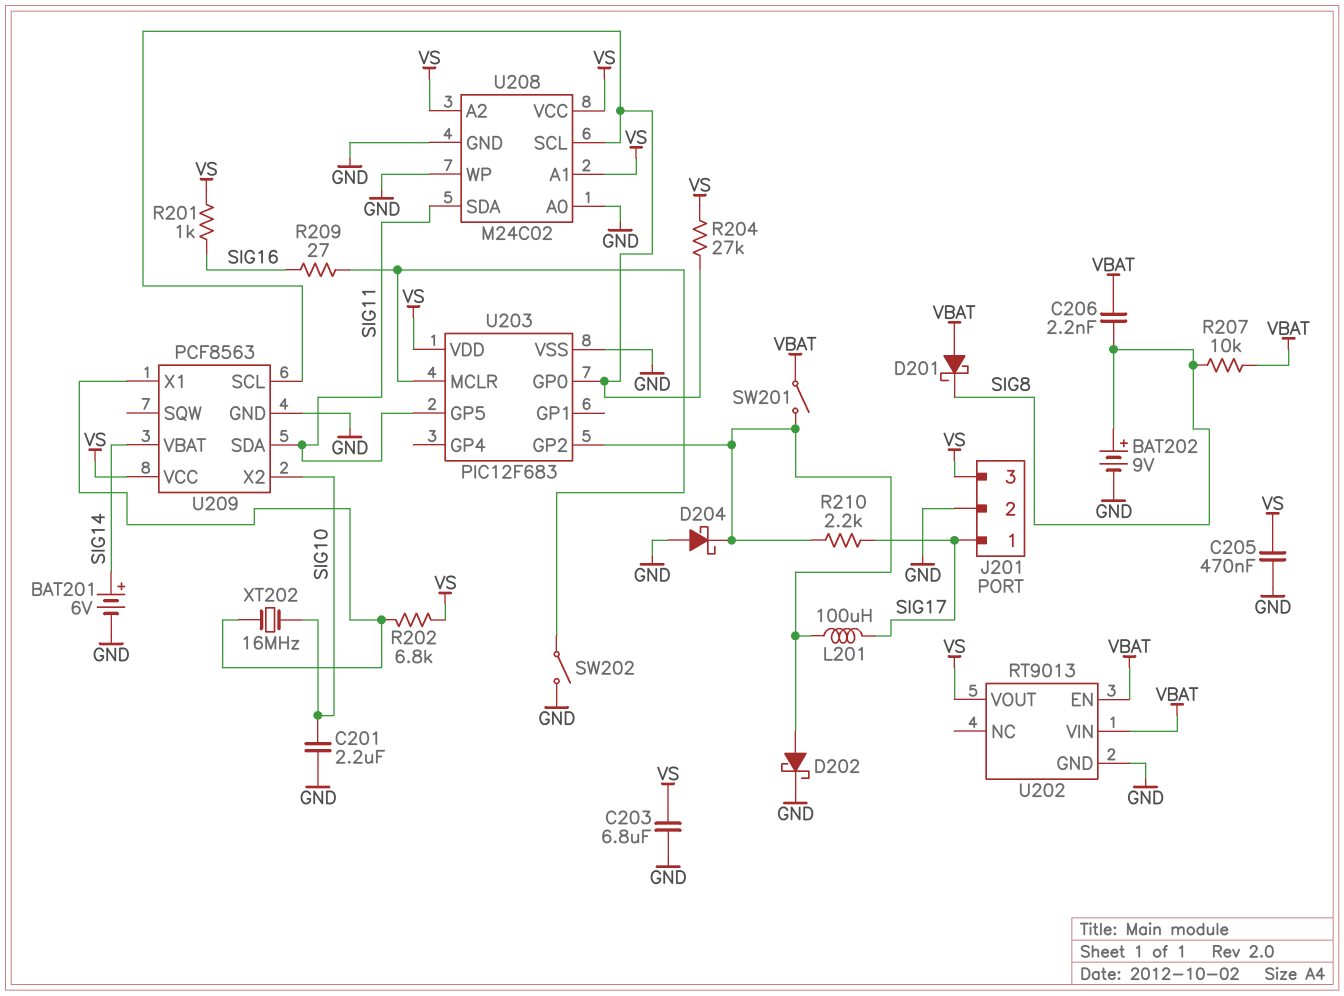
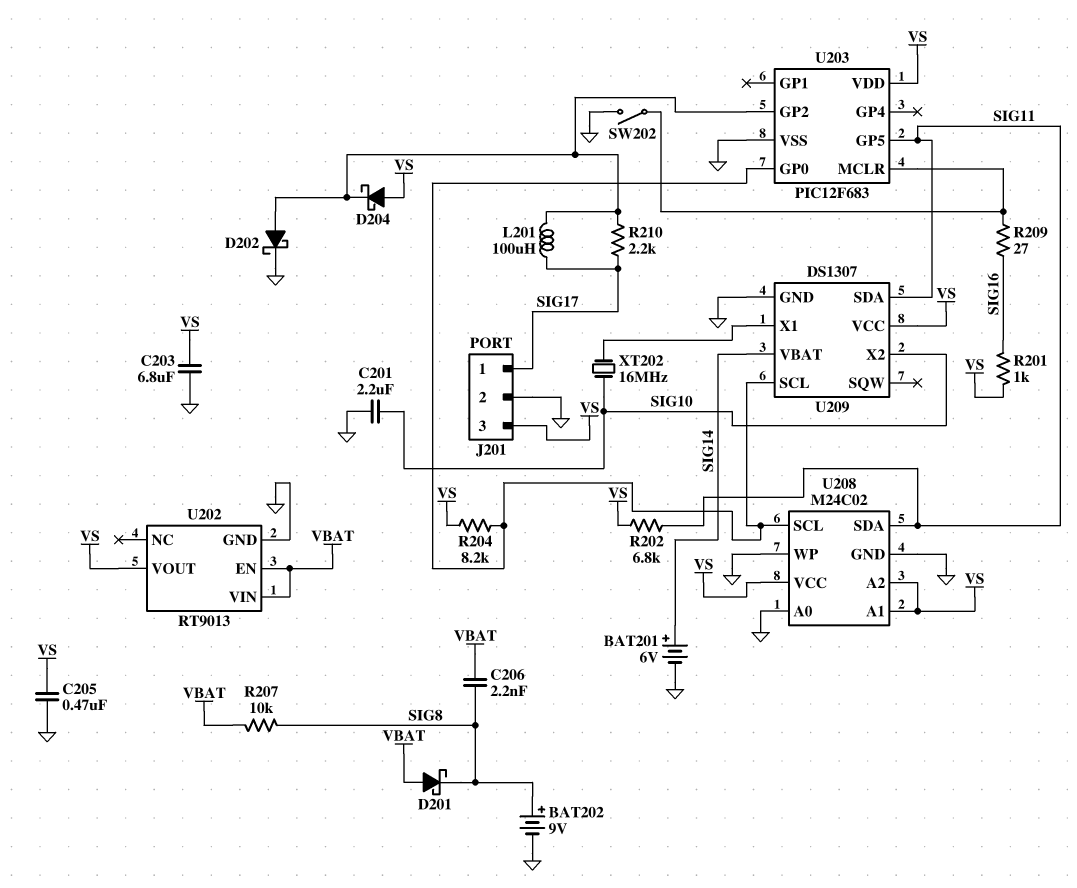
D204: schottky (A GND, K U203/GP2) -> schottky (A VS, K U203/GP2)
R202: 6.8k (U209/X1, VS) -> 6.8k (SIG11, VS)
R204: 27k (U203/GP0, VS) -> 8.2k (U203/GP0, VS)
SW201: switch (U203/GP2, VBAT) -> none
U209: PCF8563 -> DS1307

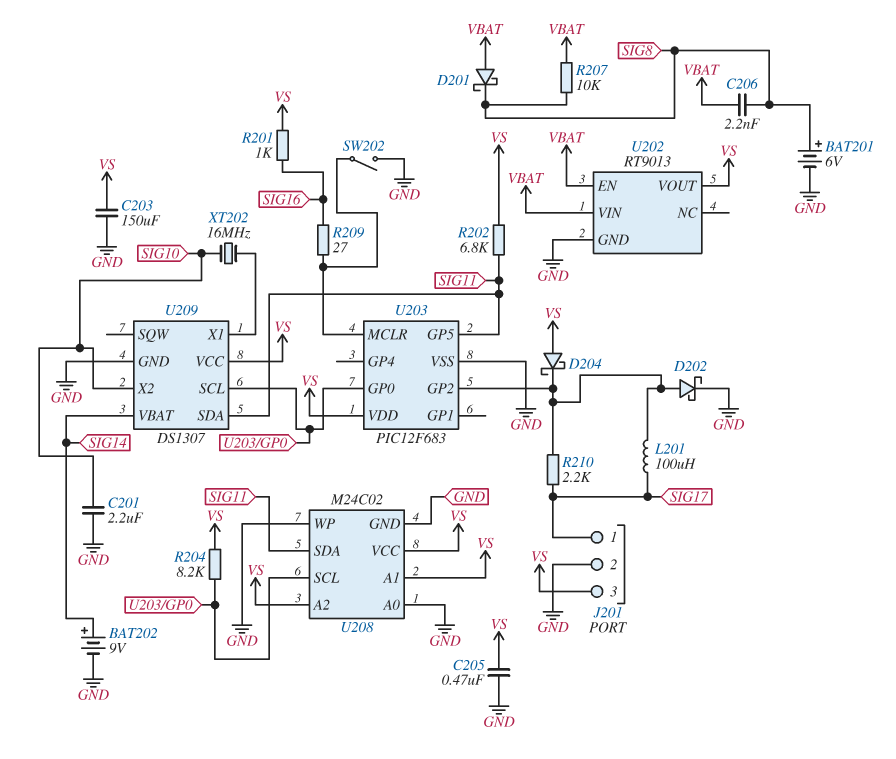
BAT201: 6V (plus SIG14, minus GND) -> 6V (plus SIG8, minus GND)
BAT202: 9V (plus SIG8, minus GND) -> 9V (plus SIG14, minus GND)
C203: 6.8uF (GND, VS) -> 150uF (GND, VS)

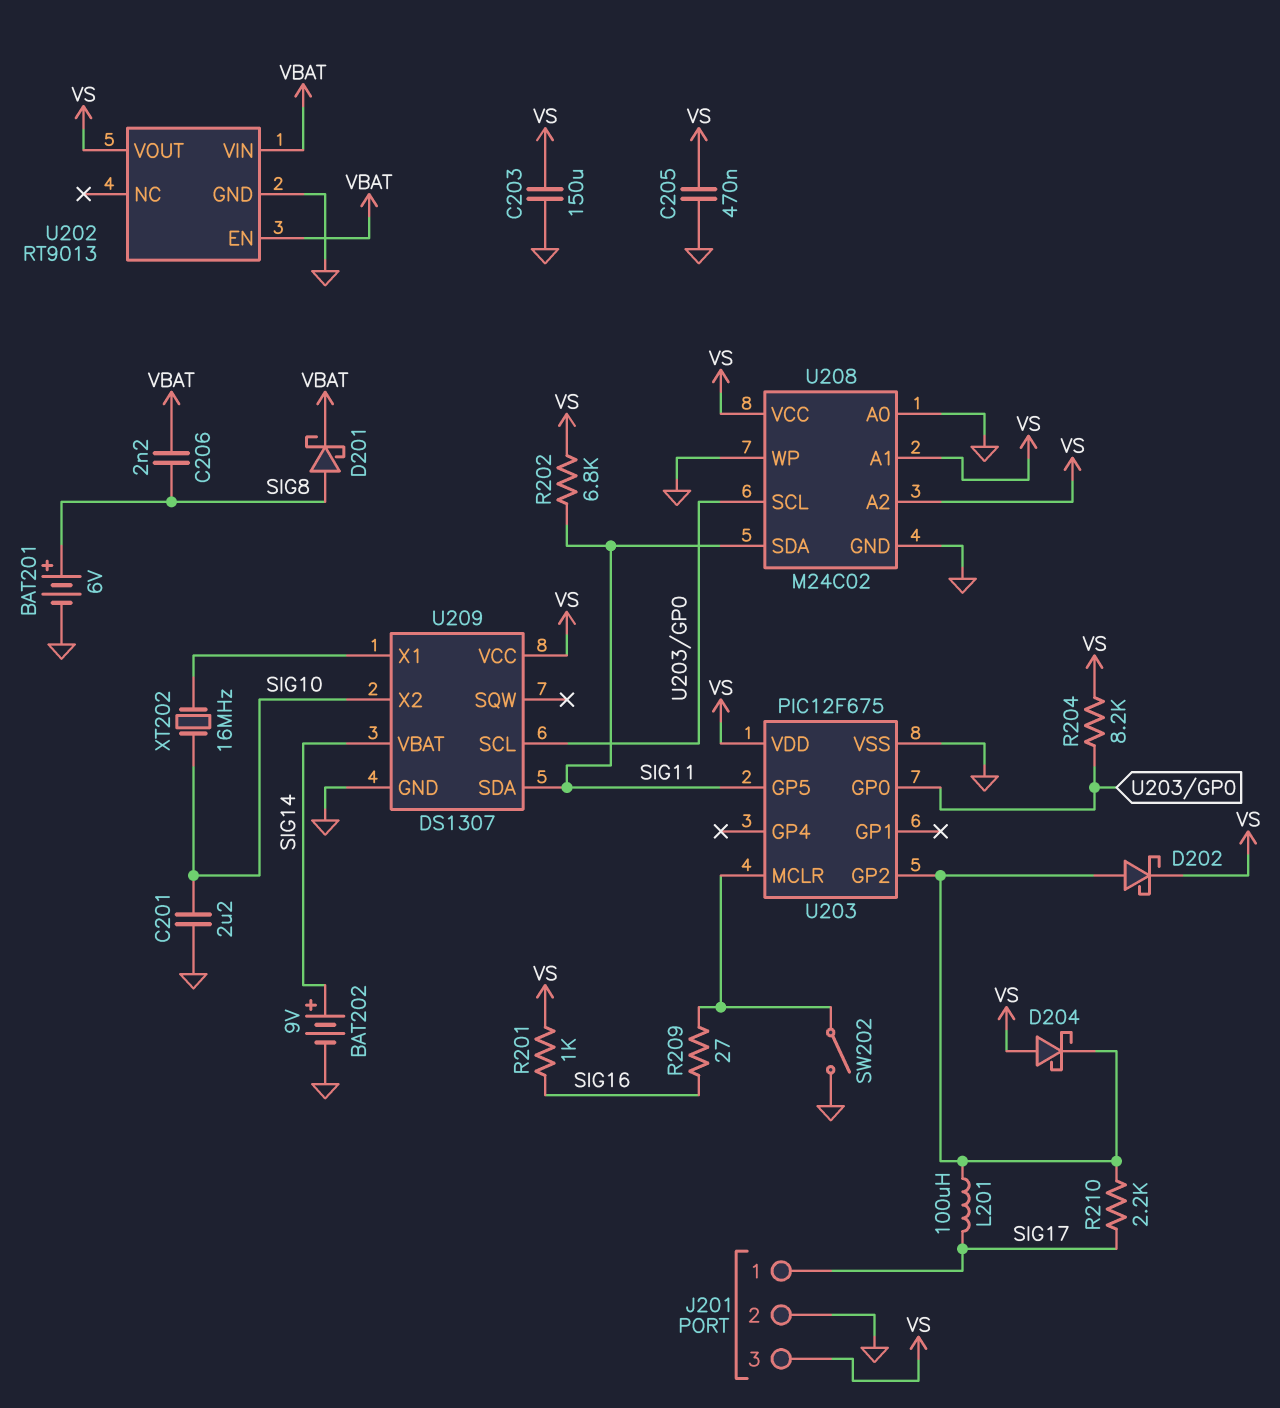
D201: schottky (A VBAT, K SIG8) -> schottky (A SIG8, K VBAT)
D202: schottky (A U203/GP2, K GND) -> schottky (A U203/GP2, K VS)
R207: 10k (SIG8, VBAT) -> none
U203: PIC12F683 -> PIC12F675

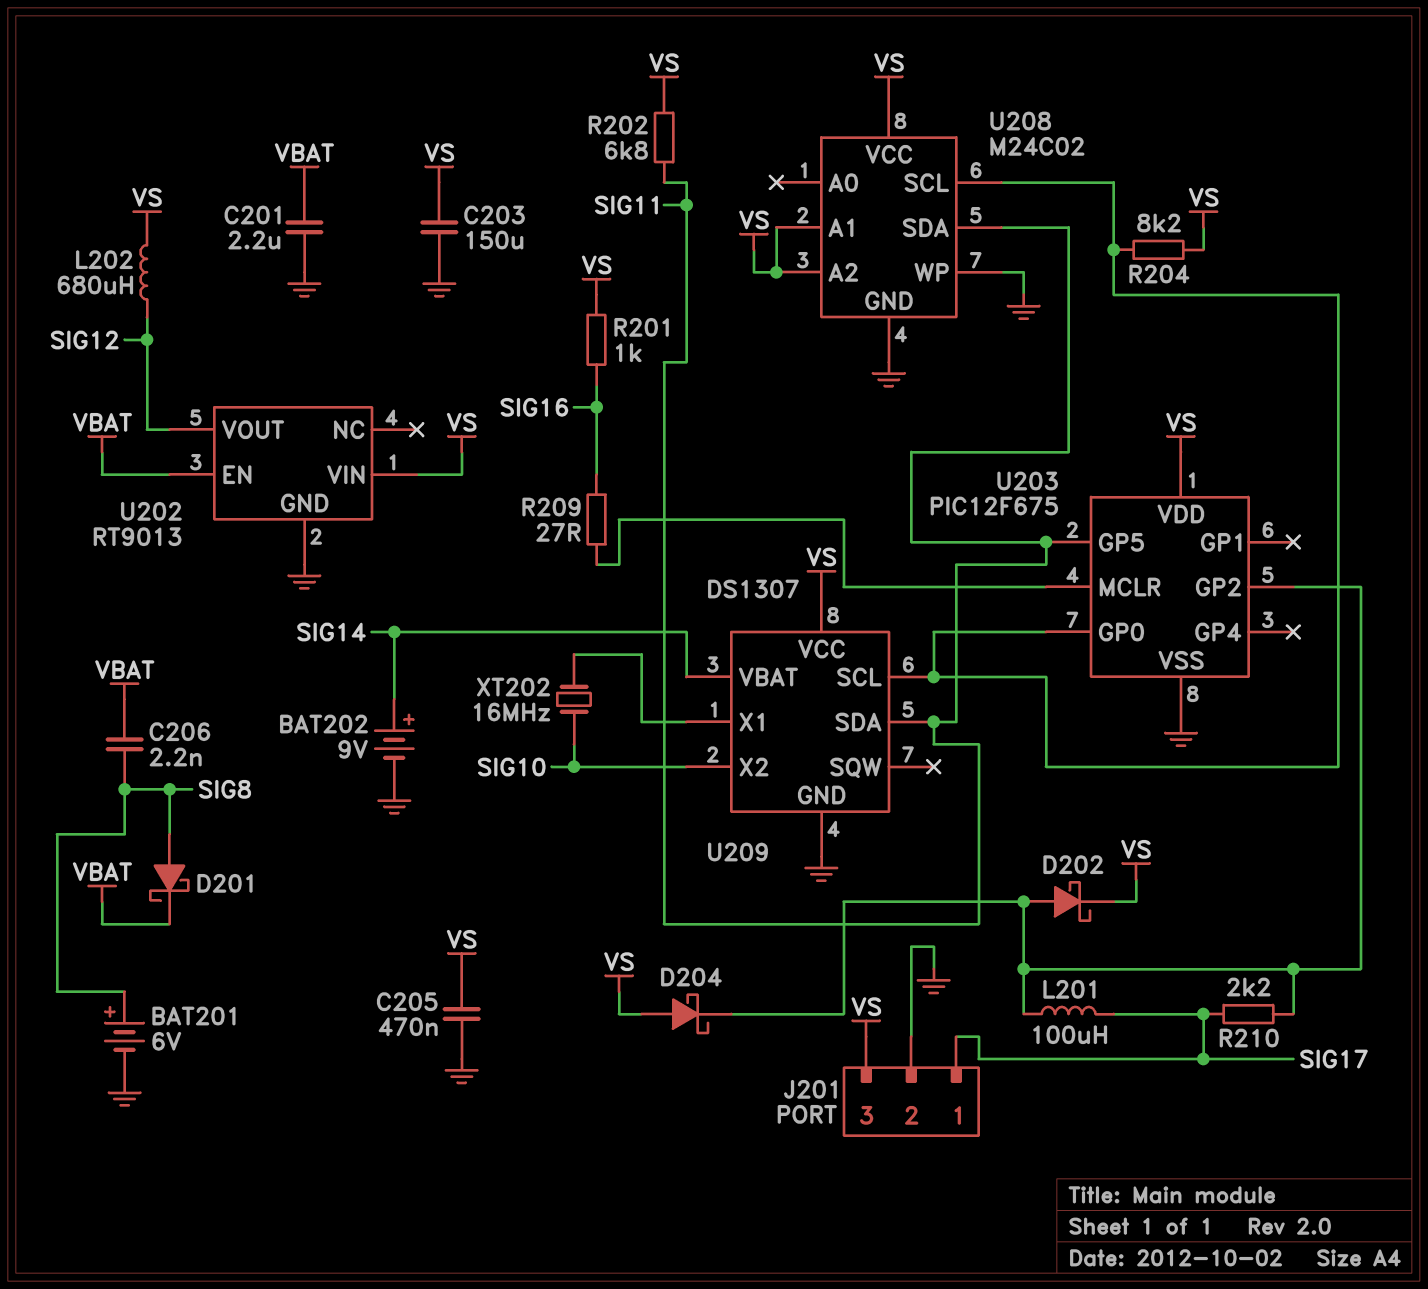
C201: 2.2uF (GND, SIG10) -> 2.2uF (GND, VBAT)
L202: none -> 680uH (SIG12, VS)
SW202: switch (GND, U203/MCLR) -> none
U202 pin VIN: VBAT -> VS
U202 pin VOUT: VS -> SIG12
U208 pin A0: GND -> none

